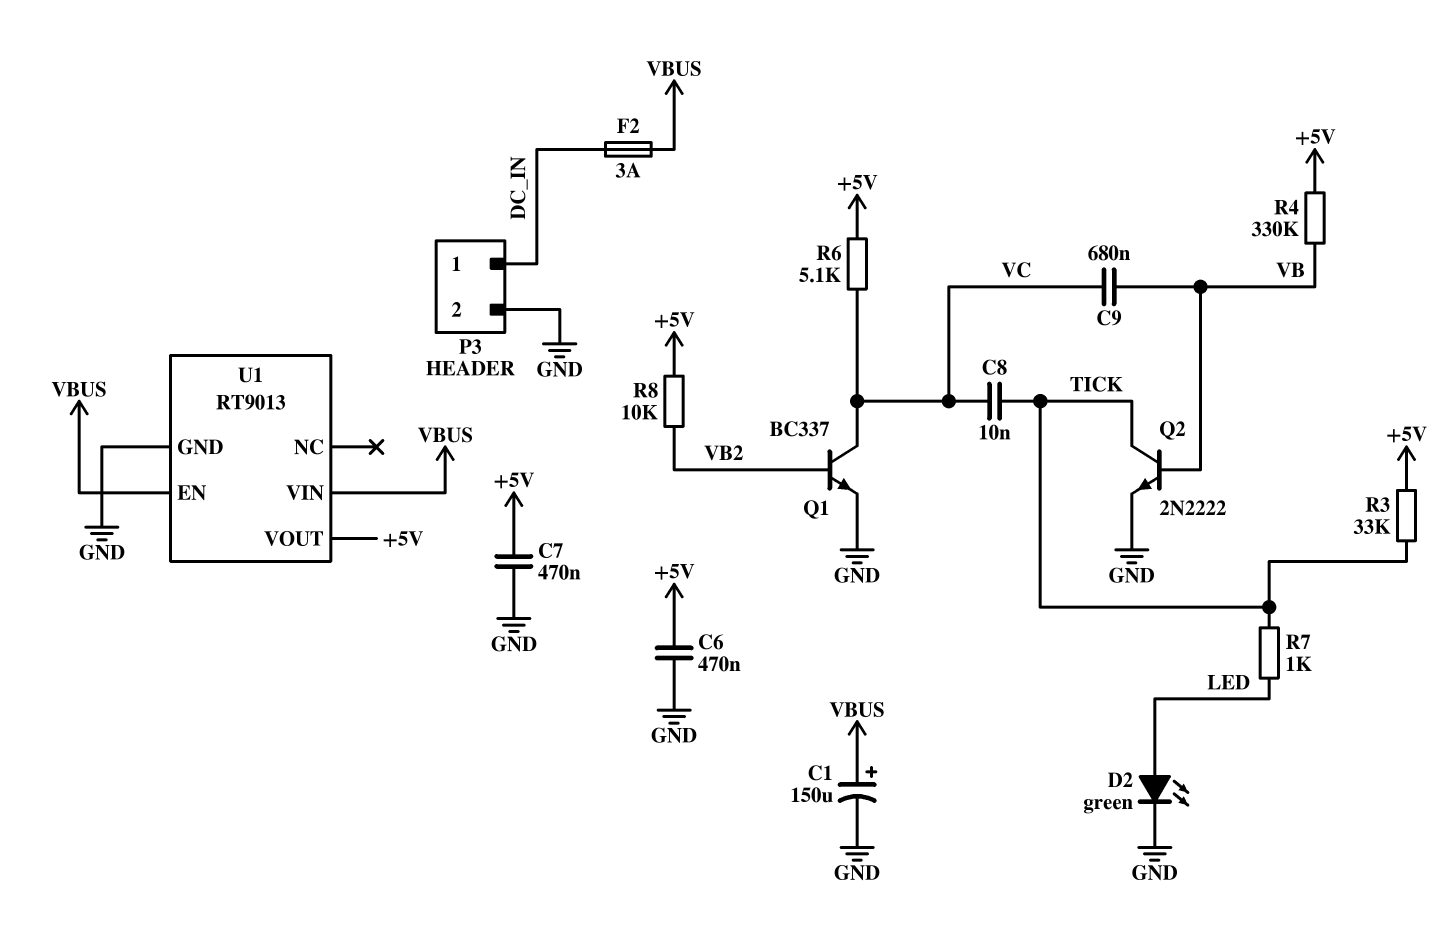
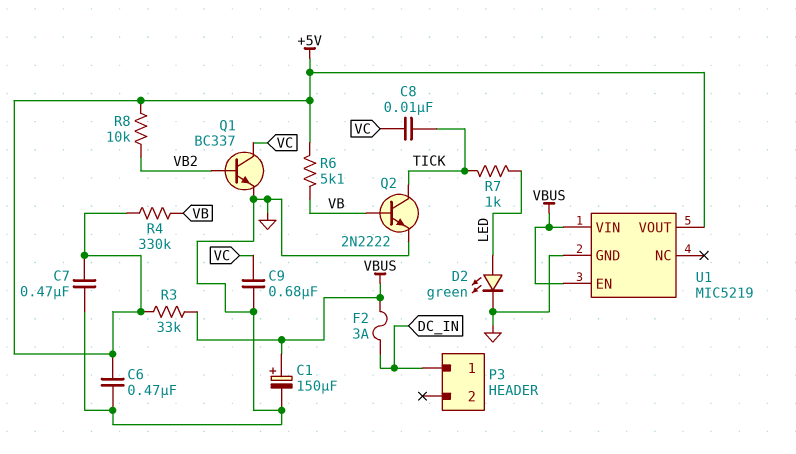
C9: 680nF (VB, VC) -> 680nF (GND, VC)
P3 pin 2: GND -> none
R3: 33k (+5V, TICK) -> 33k (+5V, VBUS)
R6: 5.1k (+5V, VC) -> 5.1k (+5V, VB)
U1: RT9013 -> MIC5219

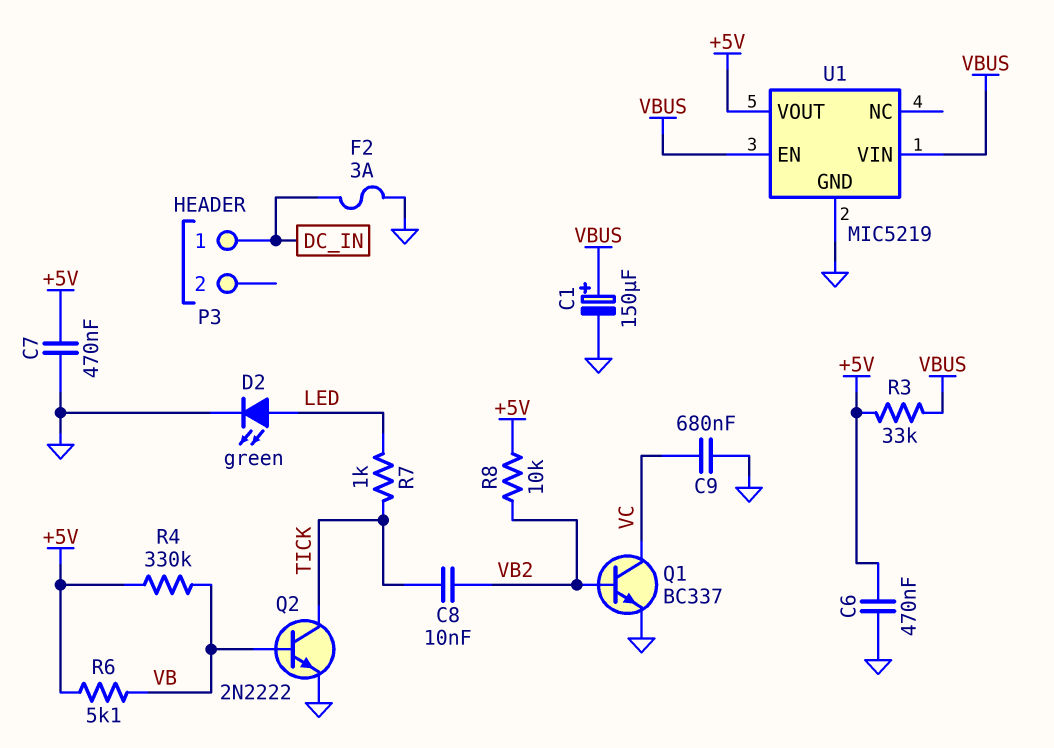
C8: 10nF (TICK, VC) -> 10nF (TICK, VB2)
F2: 3A (DC_IN, VBUS) -> 3A (DC_IN, GND)

